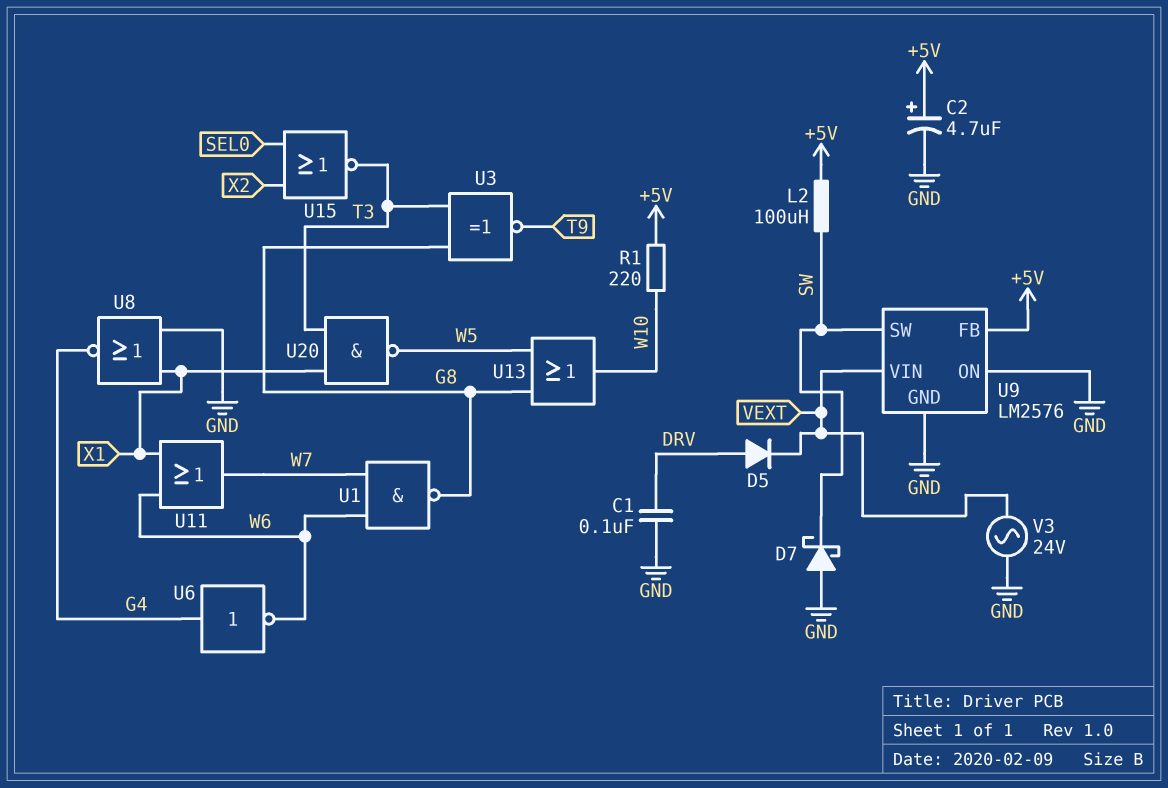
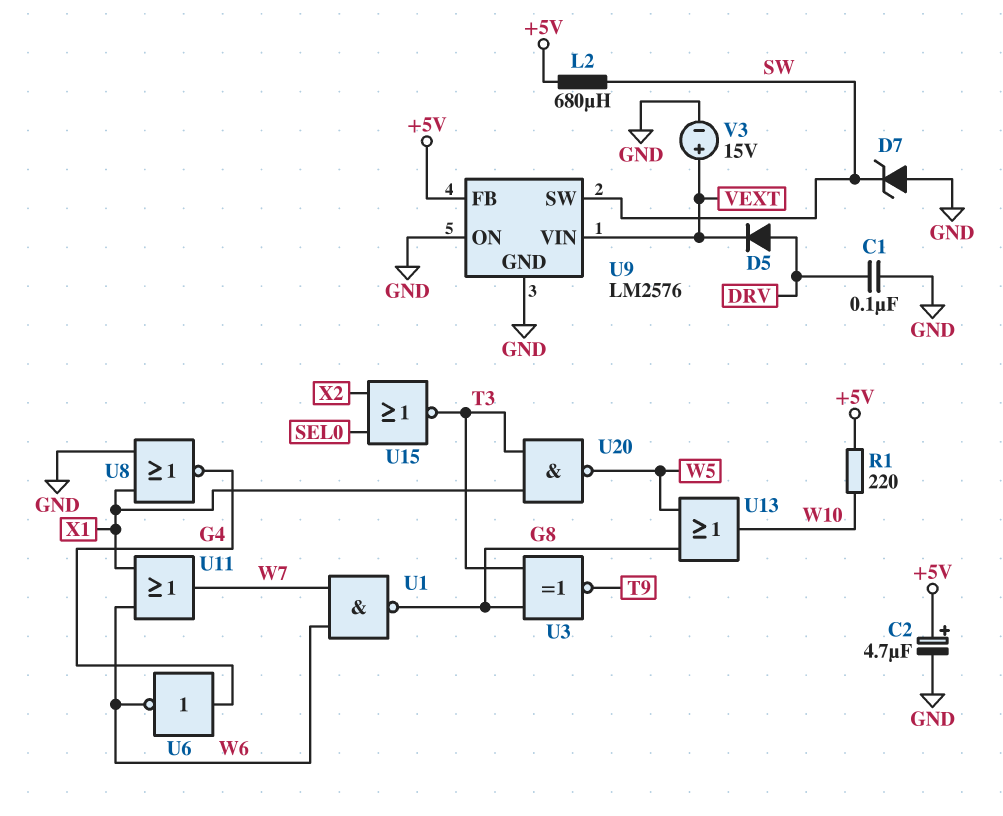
D7: schottky (A GND, K SW) -> zener (A GND, K SW)
L2: 100uH (+5V, SW) -> 680uH (+5V, SW)
V3: AC 24V (GND, VEXT) -> 15V (plus VEXT, minus GND)

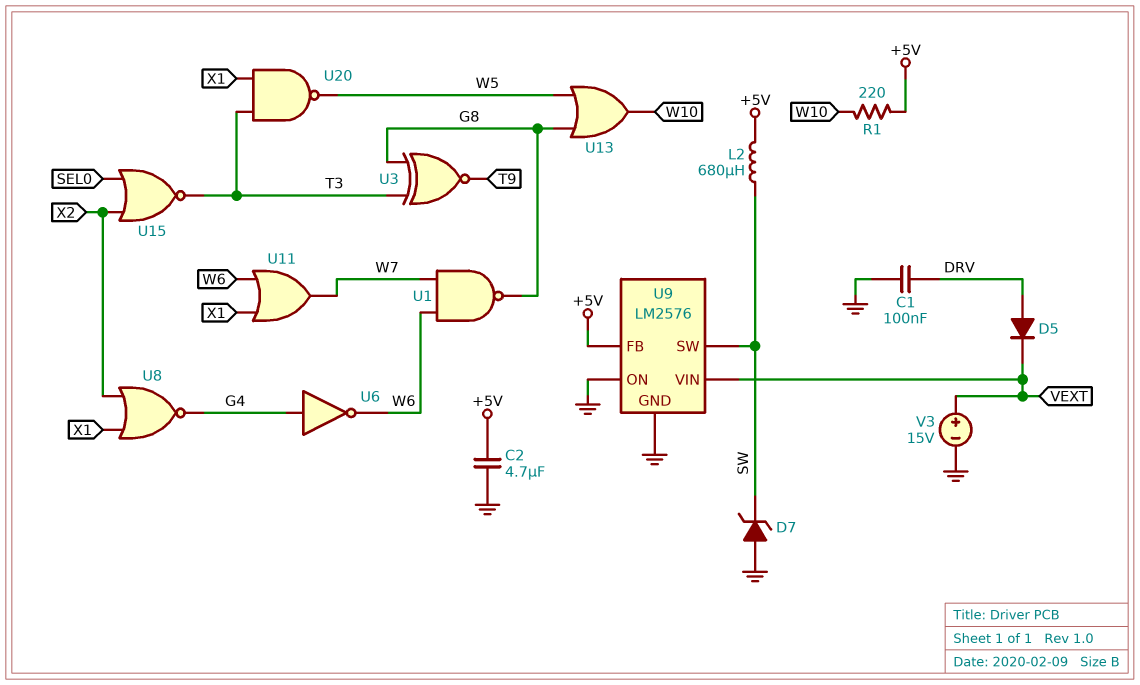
C2: 4.7uF (plus +5V, minus GND) -> 4.7uF (+5V, GND)
U8: NOR (in GND, in X1, out G4) -> NOR (in X1, in X2, out G4)

